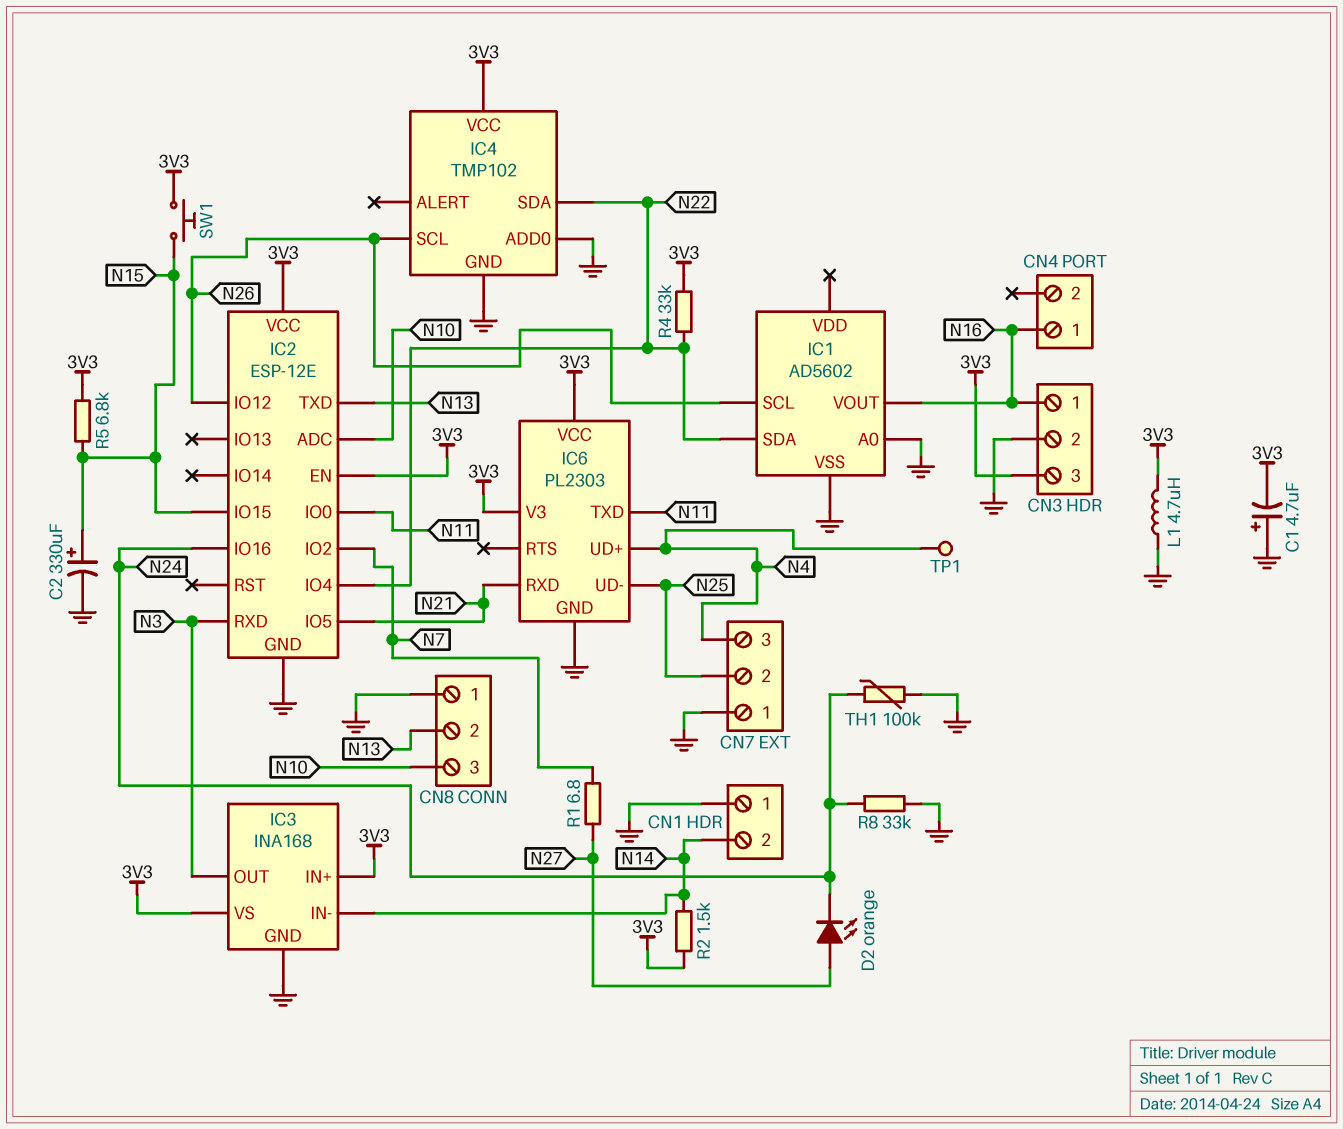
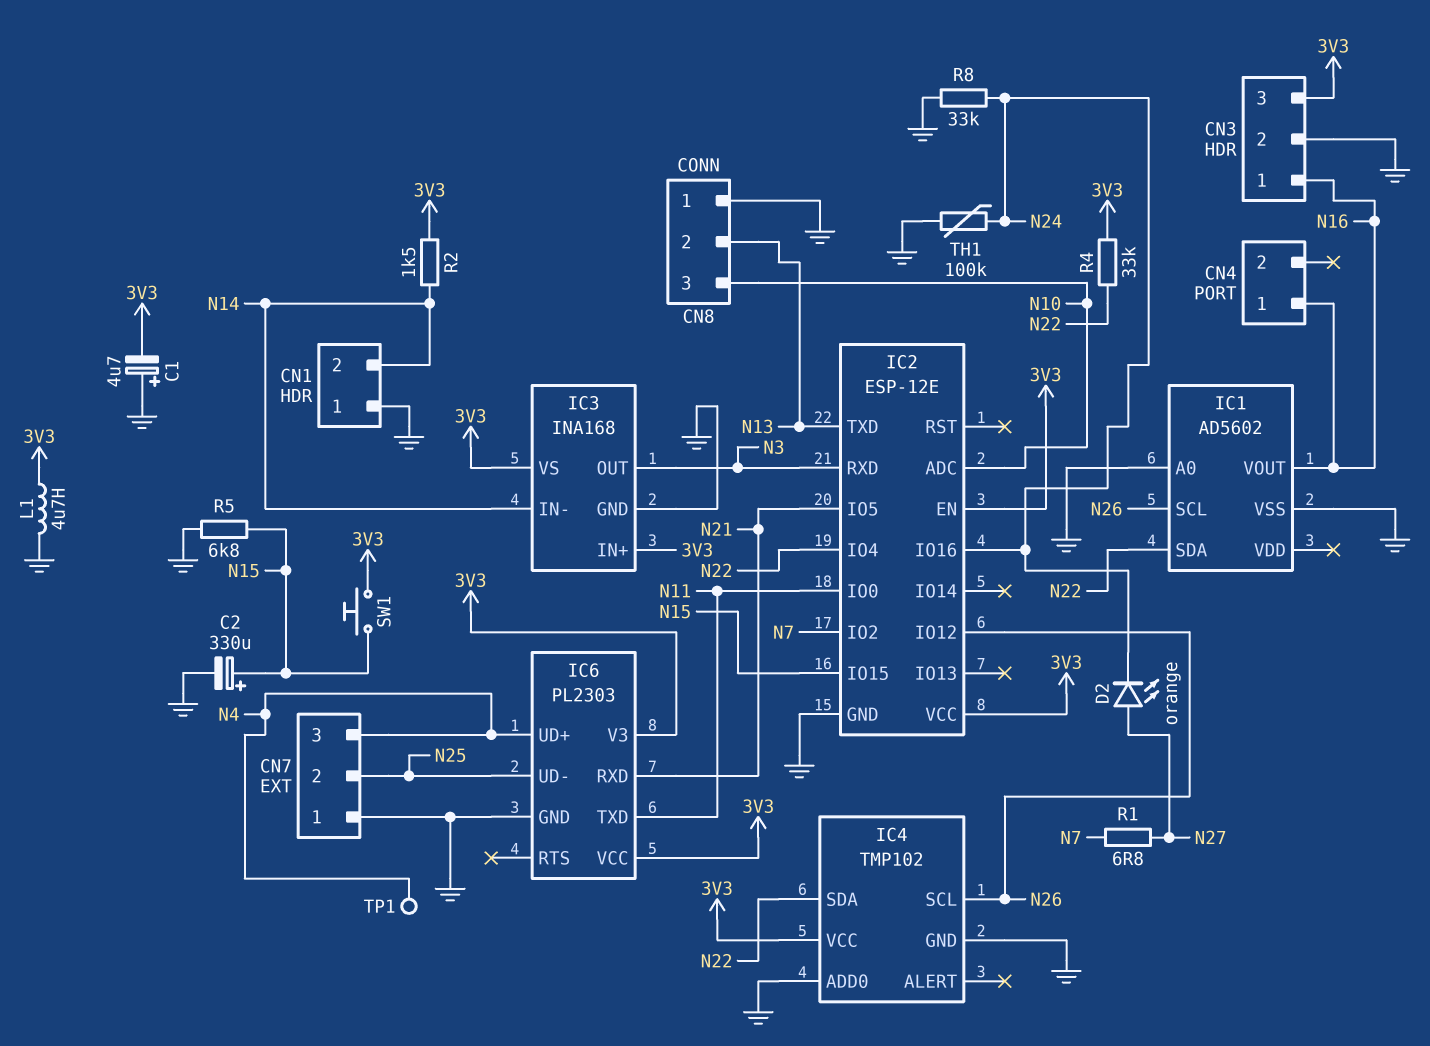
R5: 6.8k (3V3, N15) -> 6.8k (GND, N15)

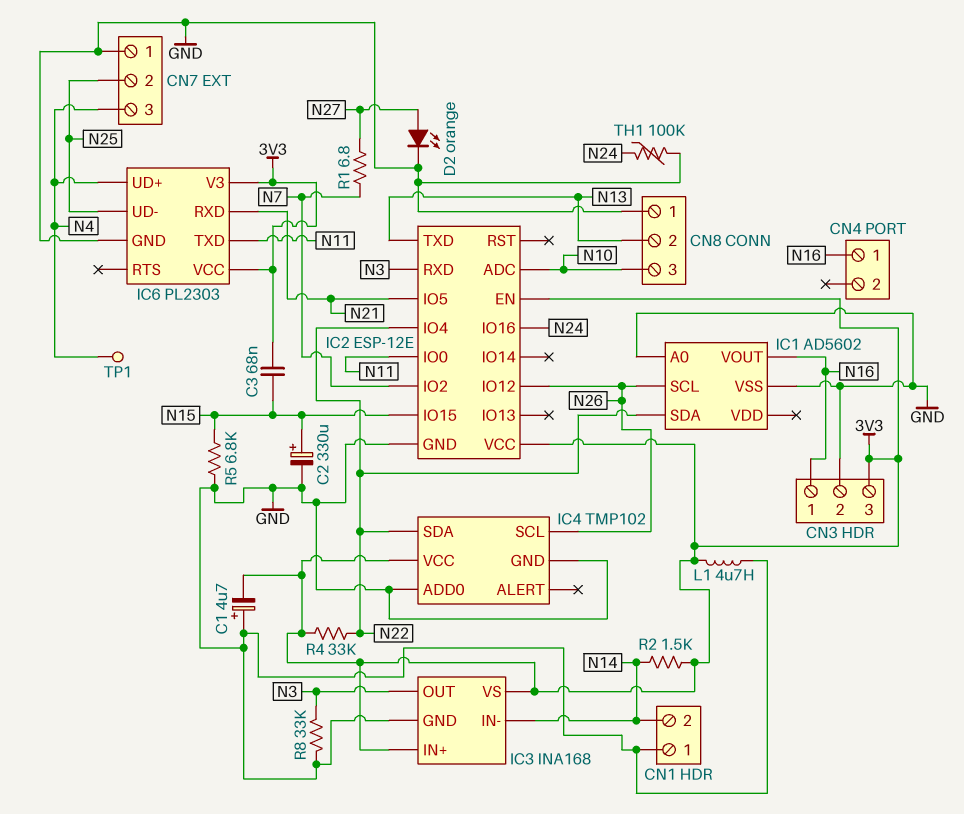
C3: none -> 68nF (3V3, N15)
D2: LED orange (A N27, K N24) -> LED orange (A N27, K GND)
R8: 33k (GND, N24) -> 33k (GND, N3)
SW1: button (3V3, N15) -> none

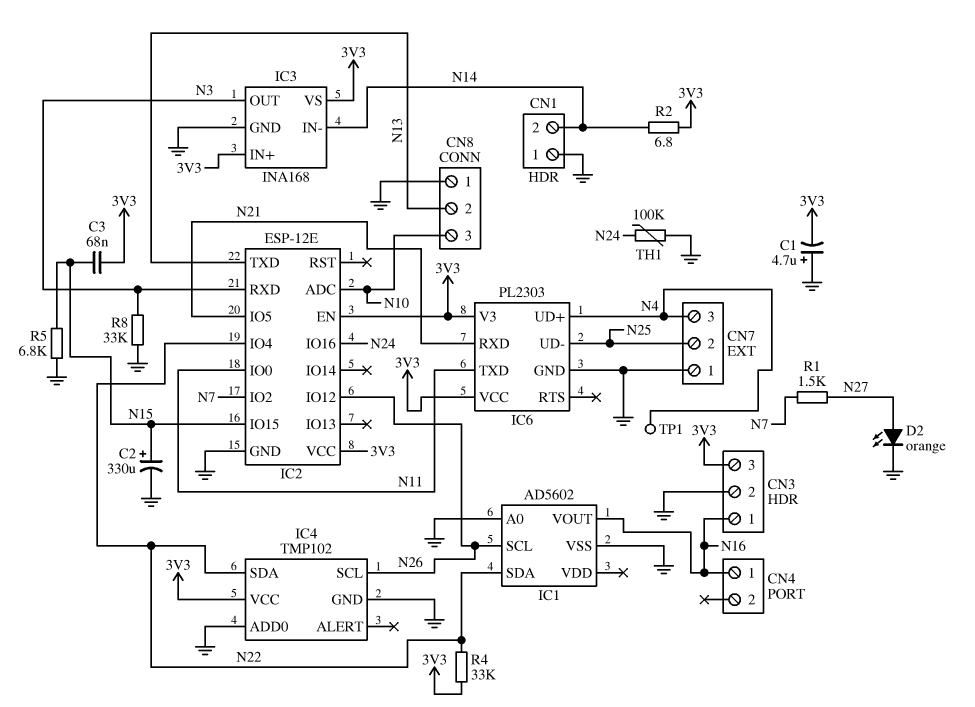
L1: 4.7uH (3V3, GND) -> none
R1: 6.8 (N7, N27) -> 1.5k (N7, N27)
R2: 1.5k (3V3, N14) -> 6.8 (3V3, N14)

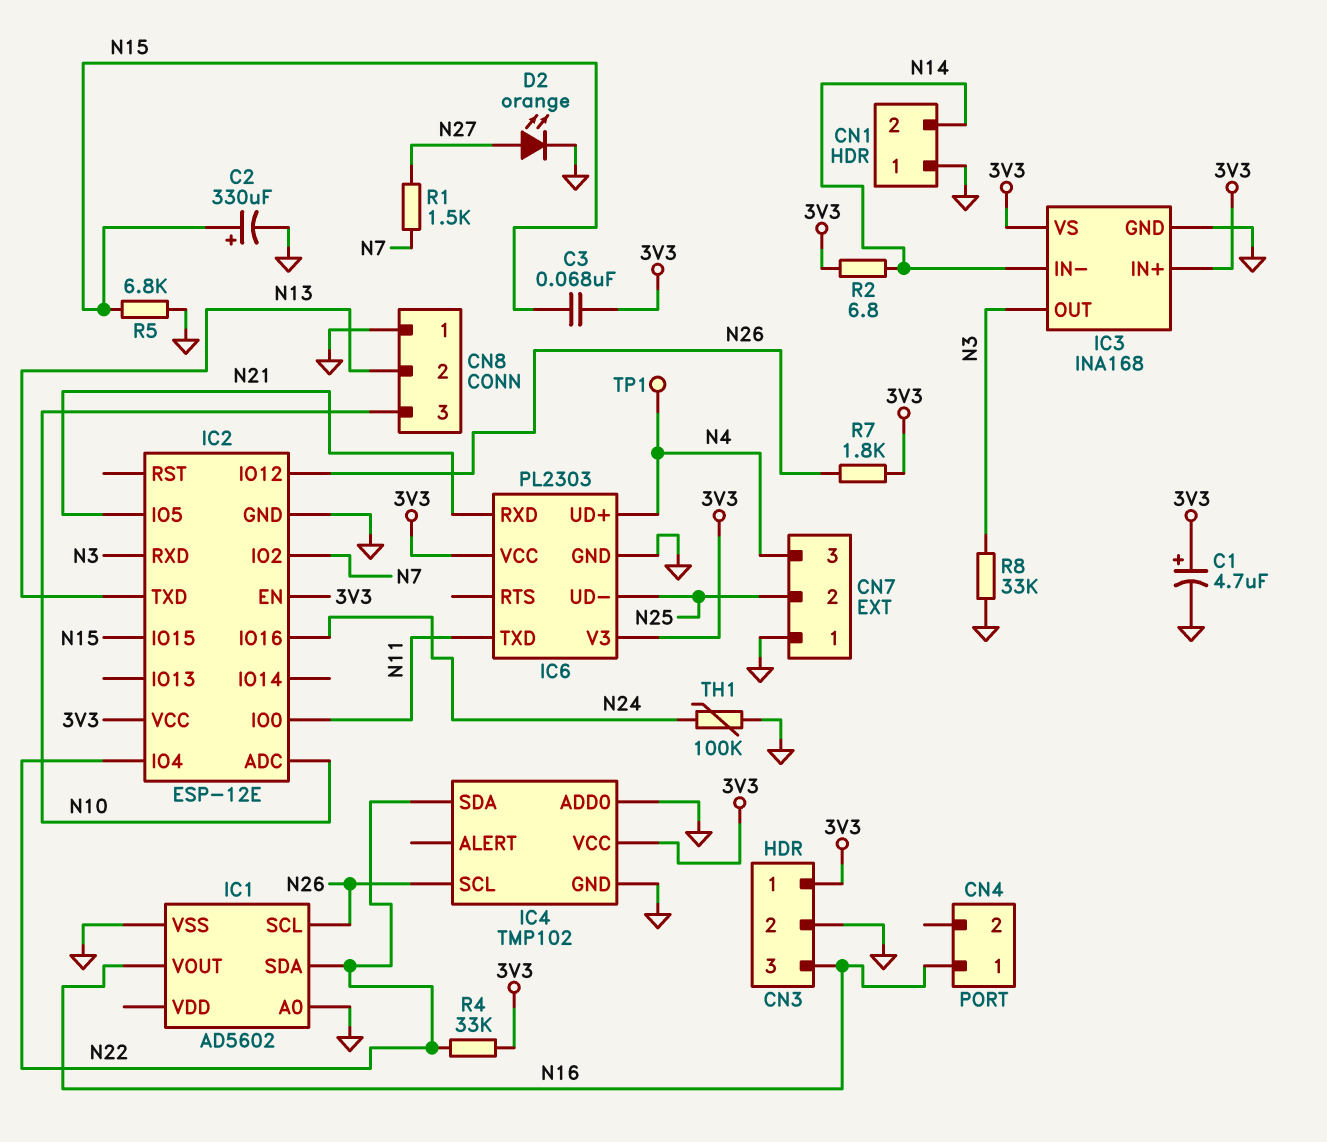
C1: 4.7uF (plus GND, minus 3V3) -> 4.7uF (plus 3V3, minus GND)
CN3 pin 1: N16 -> 3V3
CN3 pin 3: 3V3 -> N16
R7: none -> 1.8k (3V3, N26)

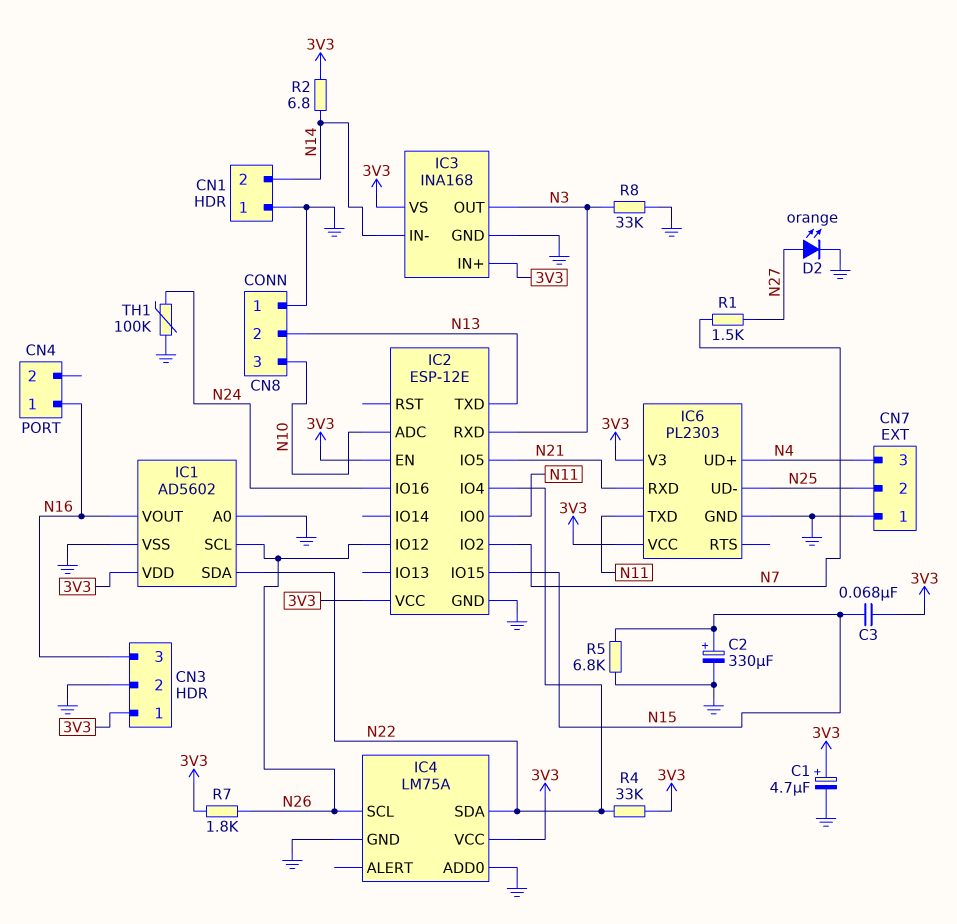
IC1 pin VDD: none -> 3V3
IC4: TMP102 -> LM75A
TP1: test point (N4) -> none

